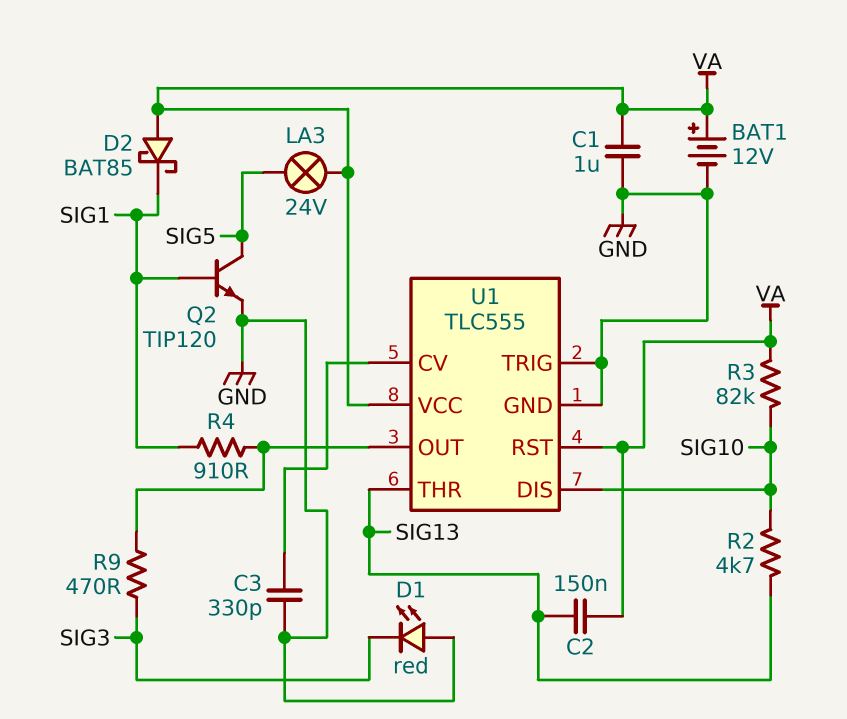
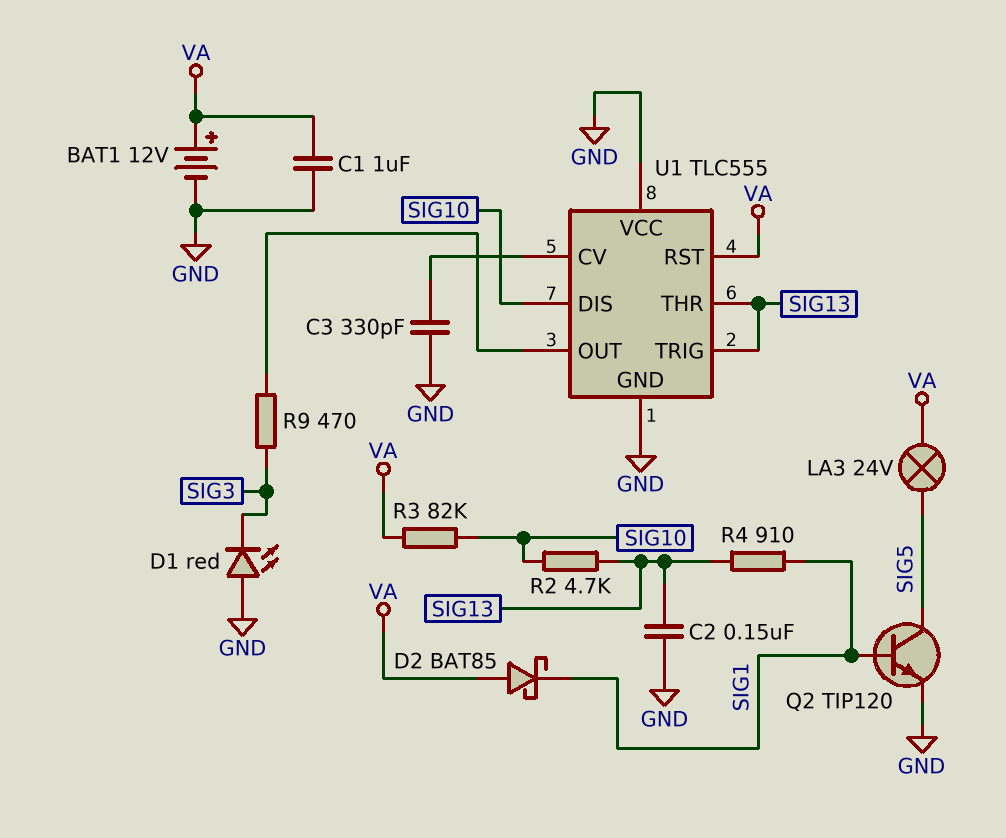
C2: 150nF (SIG13, VA) -> 150nF (GND, SIG13)
R4: 910 (SIG1, U1/OUT) -> 910 (SIG1, SIG13)
U1 pin TRIG: GND -> SIG13
U1 pin VCC: VA -> GND

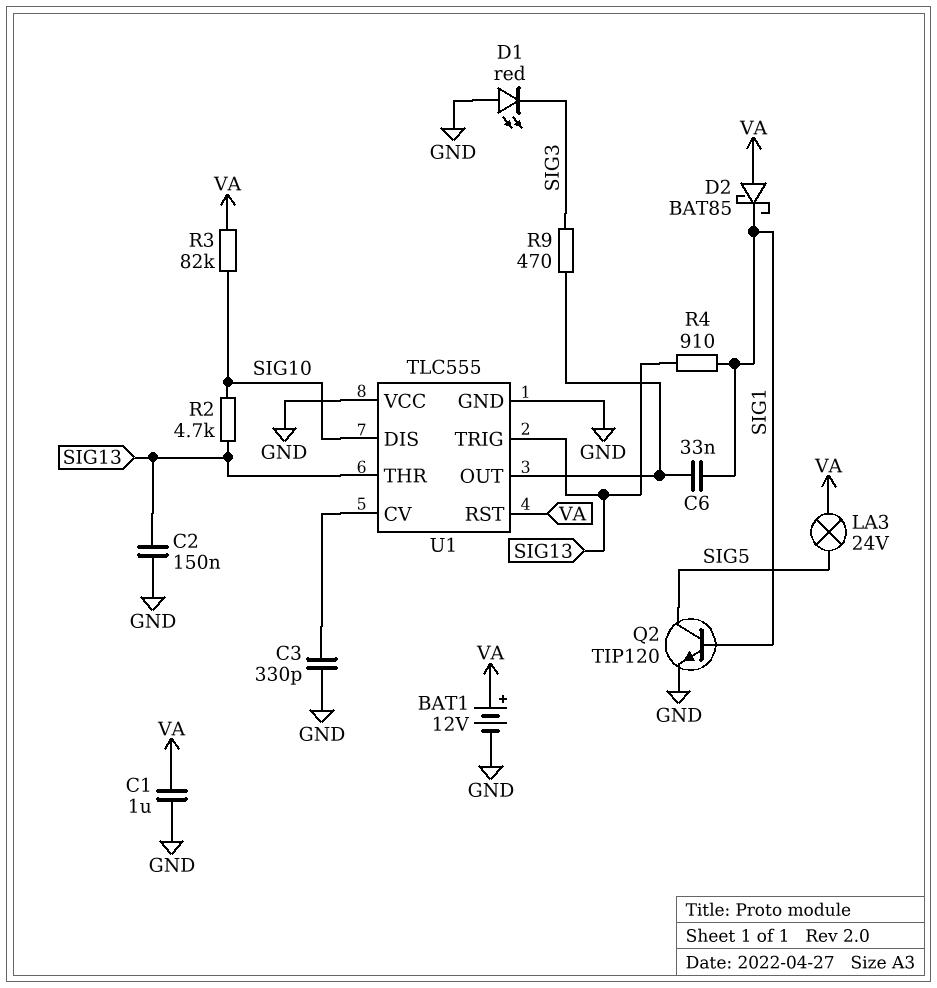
C6: none -> 33nF (SIG1, U1/OUT)

